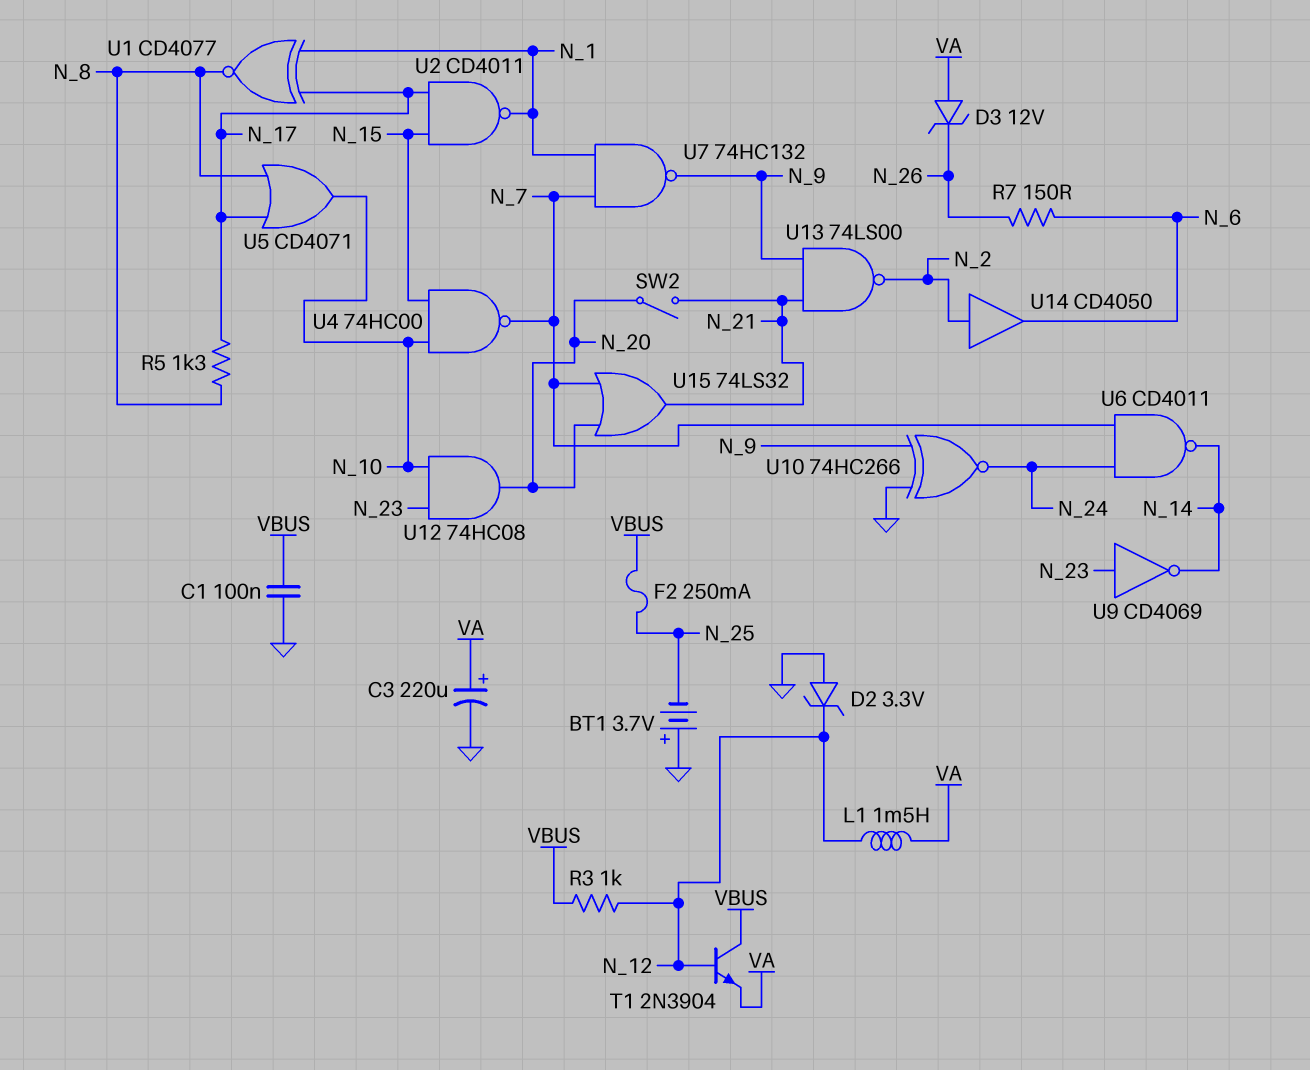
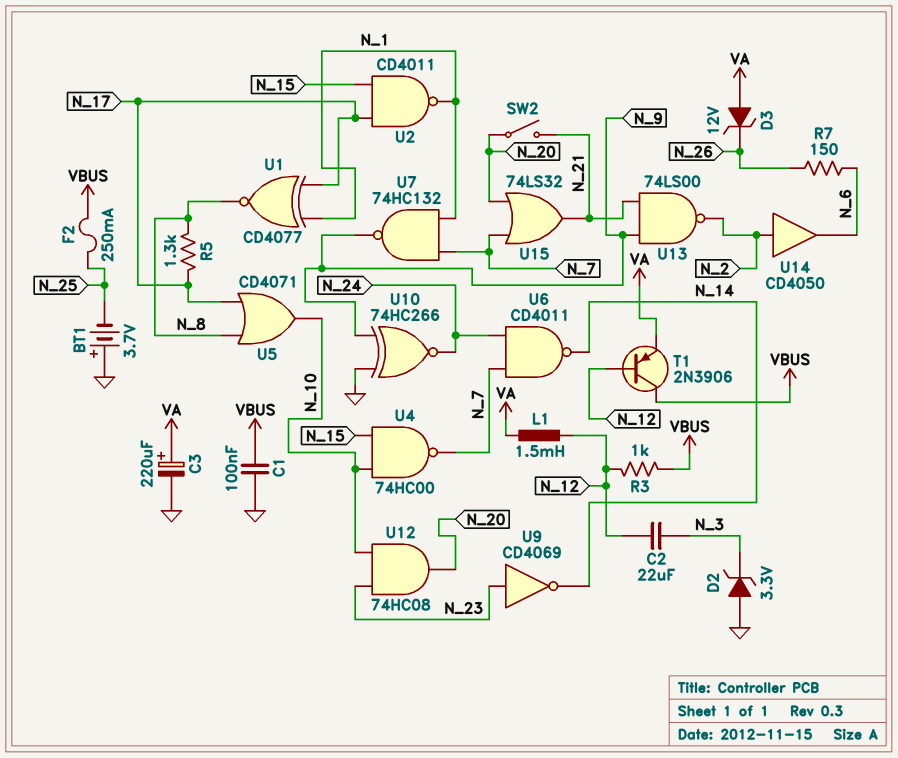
C2: none -> 22uF (N_3, N_12)
D2: zener 3.3V (A GND, K N_12) -> zener 3.3V (A GND, K N_3)
T1: NPN 2N3904 (B N_12, C VBUS, E VA) -> PNP 2N3906 (B N_12, C VBUS, E VA)

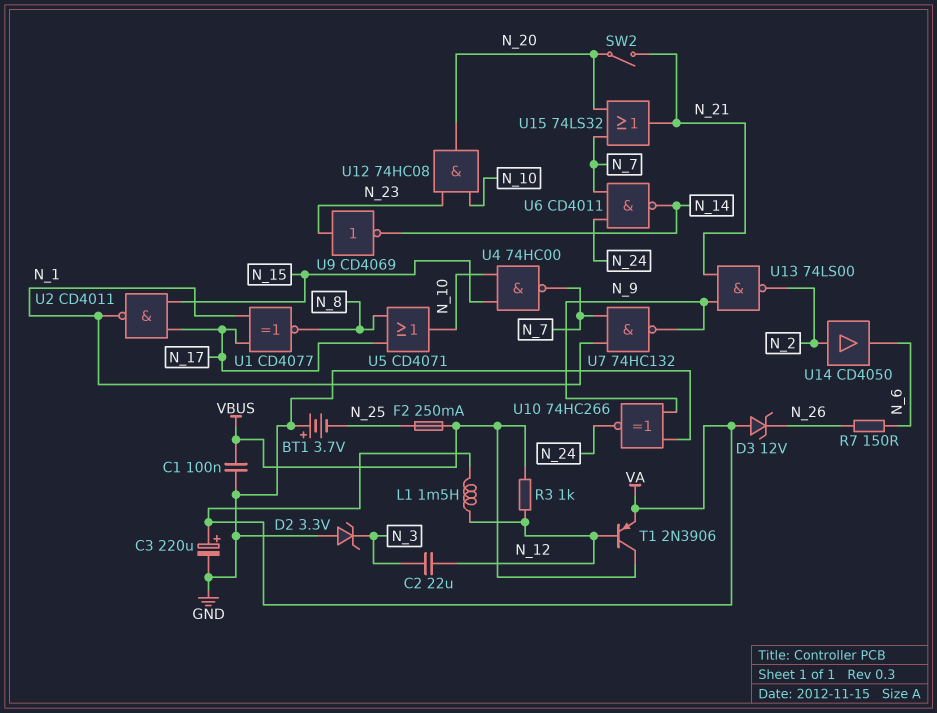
R5: 1.3k (N_8, N_17) -> none

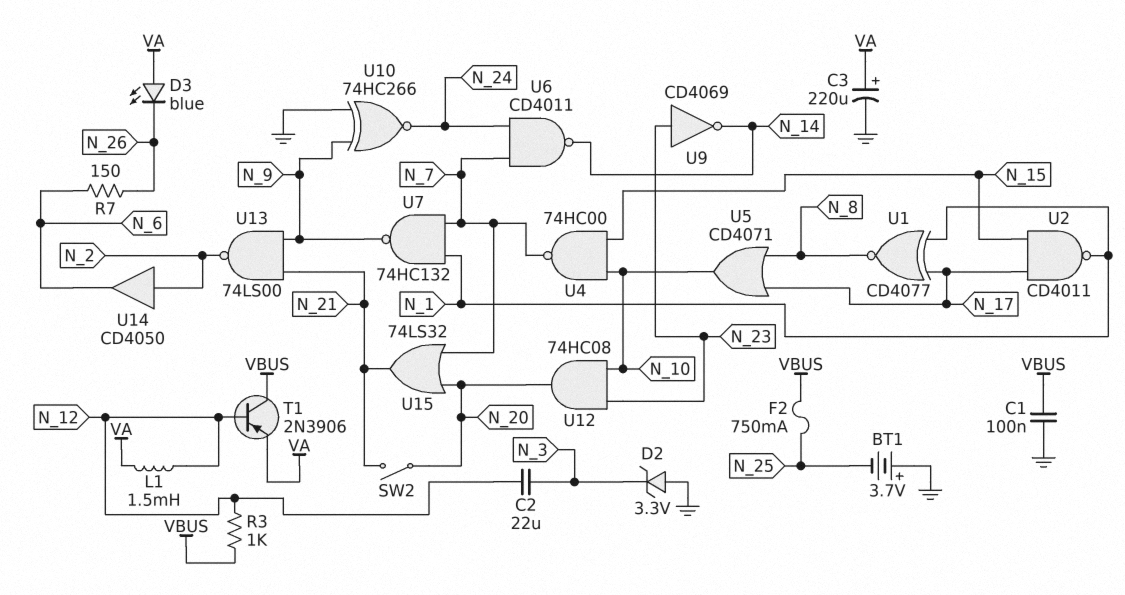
D3: zener 12V (A VA, K N_26) -> LED blue (A VA, K N_26)
F2: 250mA (N_25, VBUS) -> 750mA (N_25, VBUS)

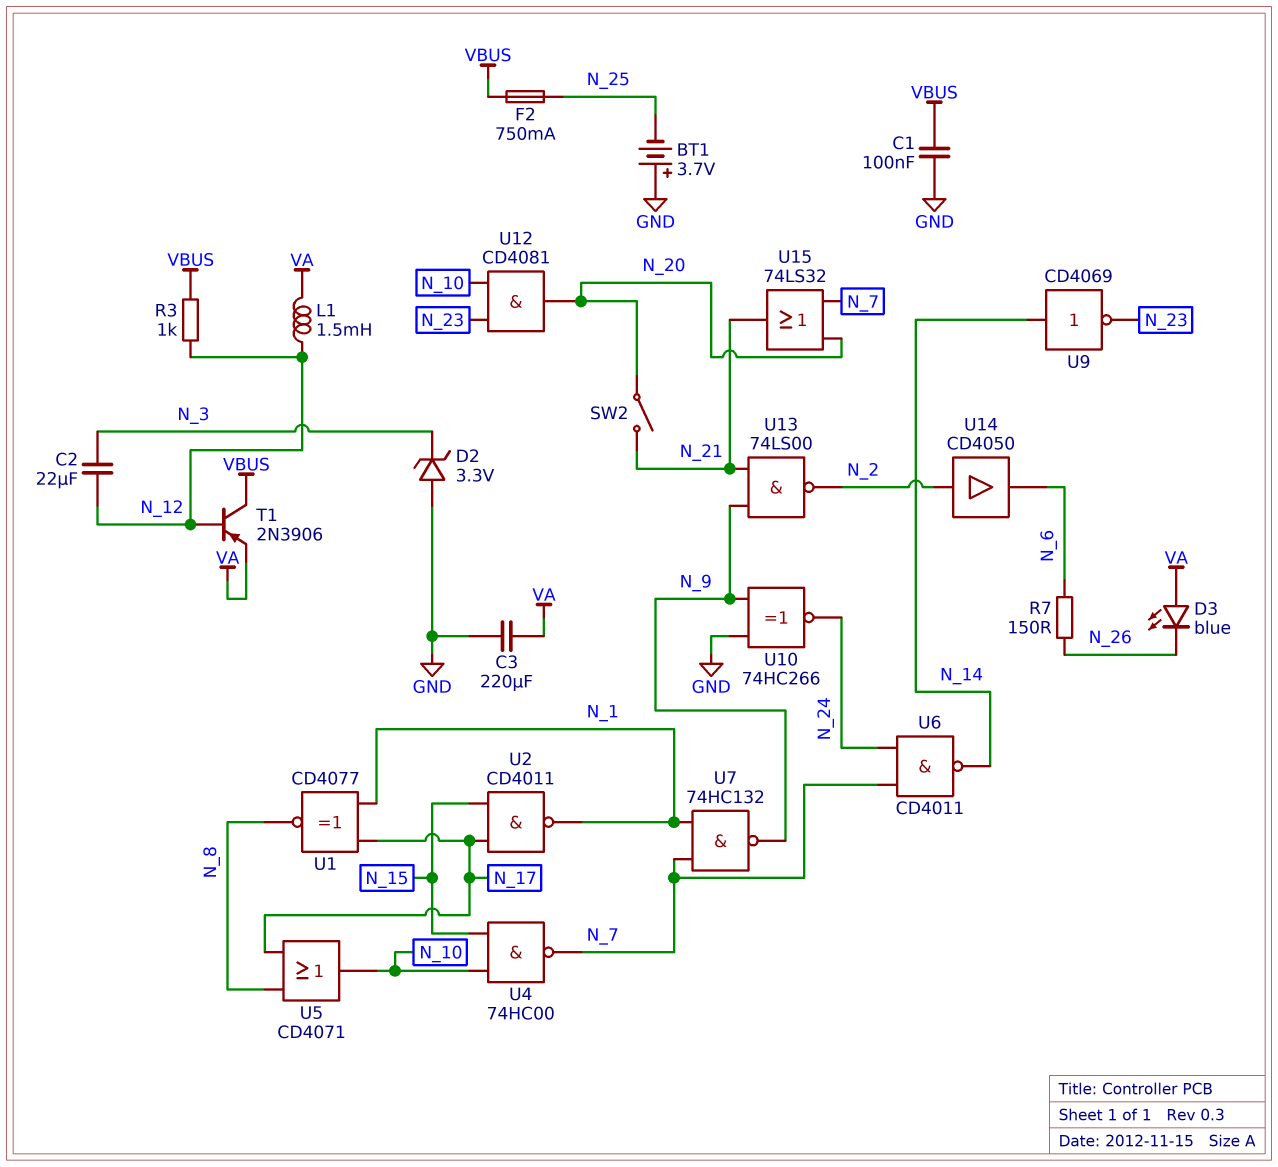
C3: 220uF (plus VA, minus GND) -> 220uF (GND, VA)
U9: NOT CD4069 (in N_23, out N_14) -> NOT CD4069 (in N_14, out N_23)
U12: AND 74HC08 (in N_10, in N_23, out N_20) -> AND CD4081 (in N_10, in N_23, out N_20)

